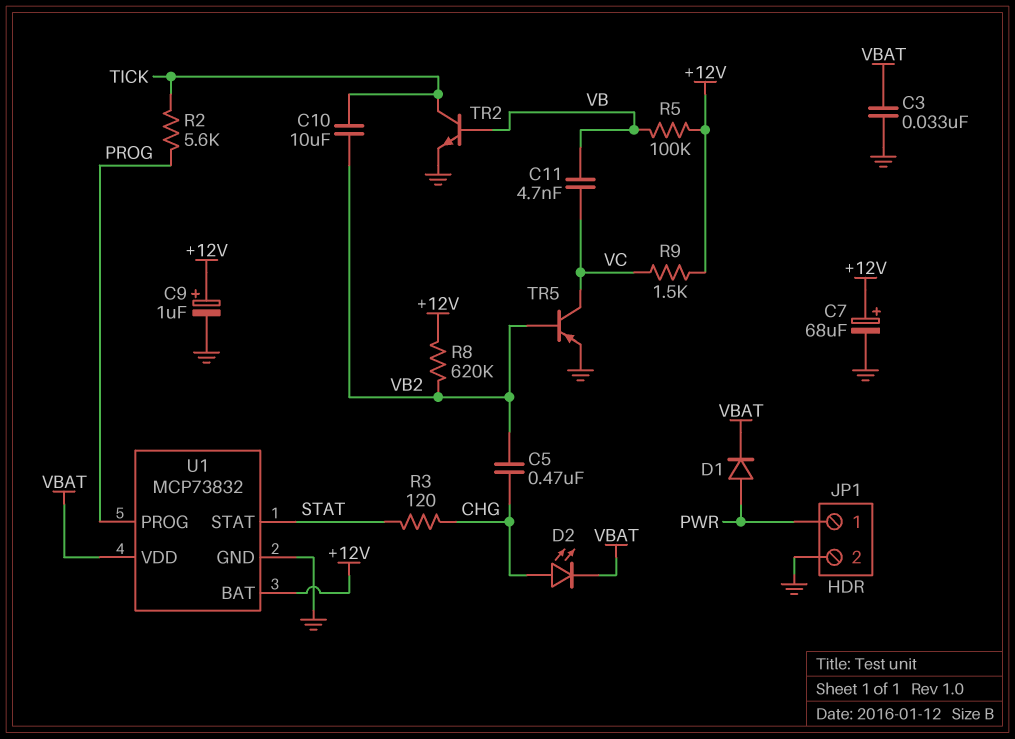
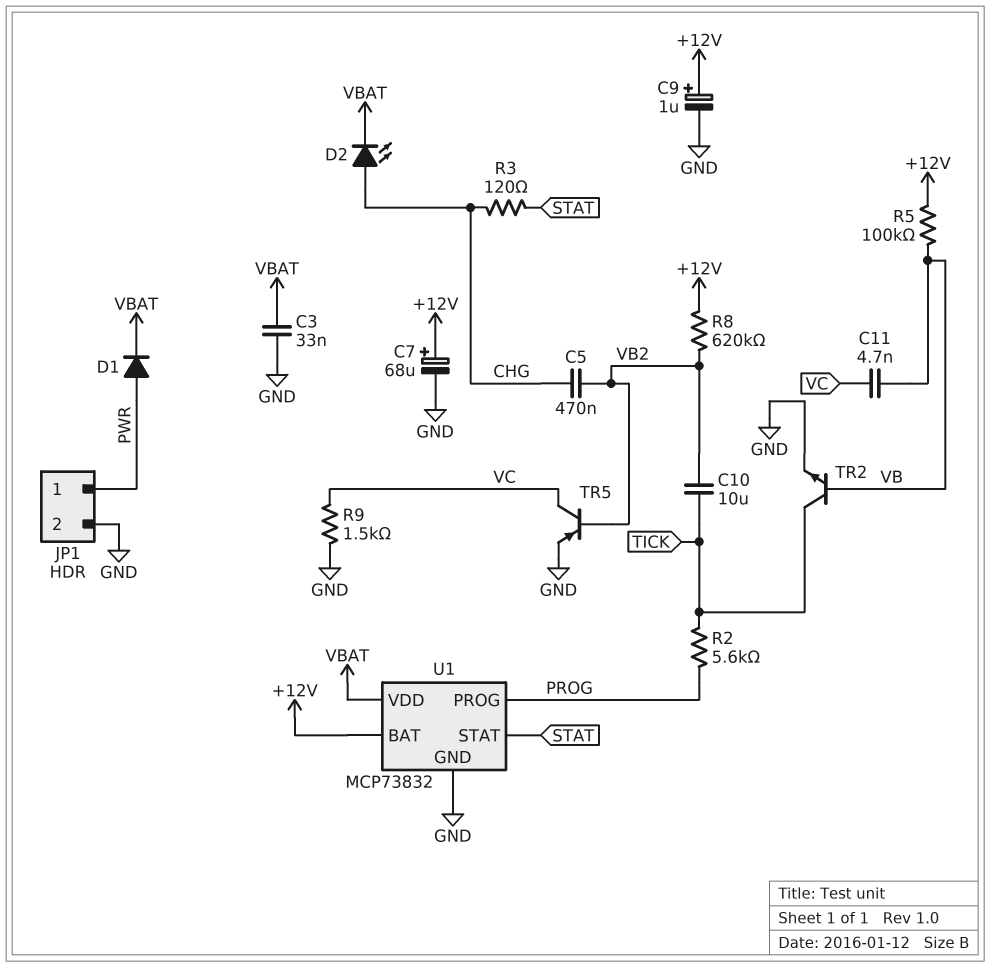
R9: 1.5k (+12V, VC) -> 1.5k (GND, VC)

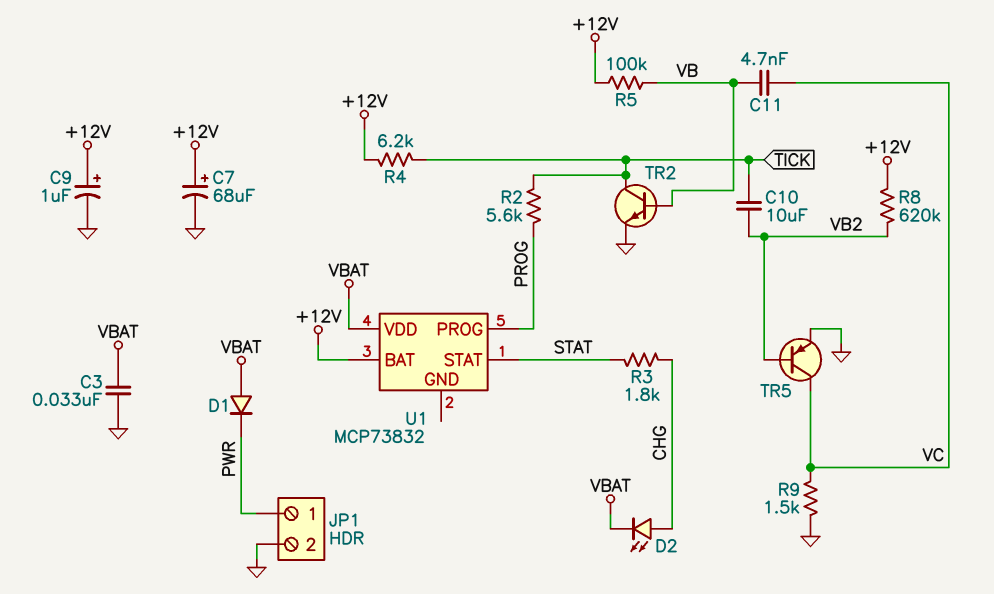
C5: 470nF (CHG, VB2) -> none
D1: diode (A PWR, K VBAT) -> diode (A VBAT, K PWR)
R3: 120 (CHG, STAT) -> 1.8k (CHG, STAT)
R4: none -> 6.2k (+12V, TICK)
U1 pin GND: GND -> none

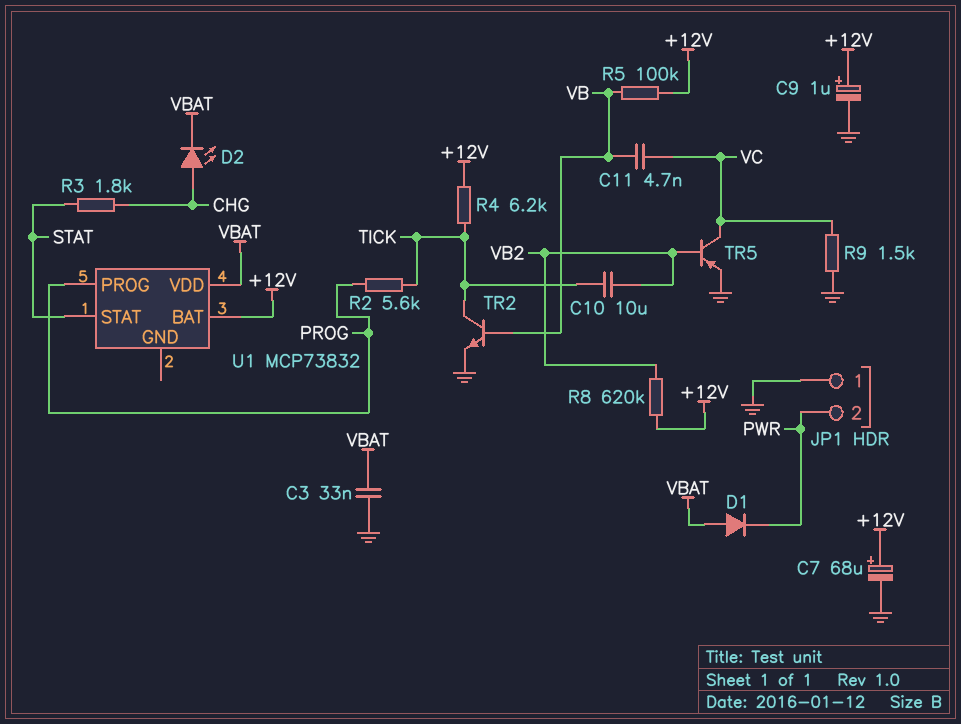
JP1 pin 1: PWR -> GND
JP1 pin 2: GND -> PWR

